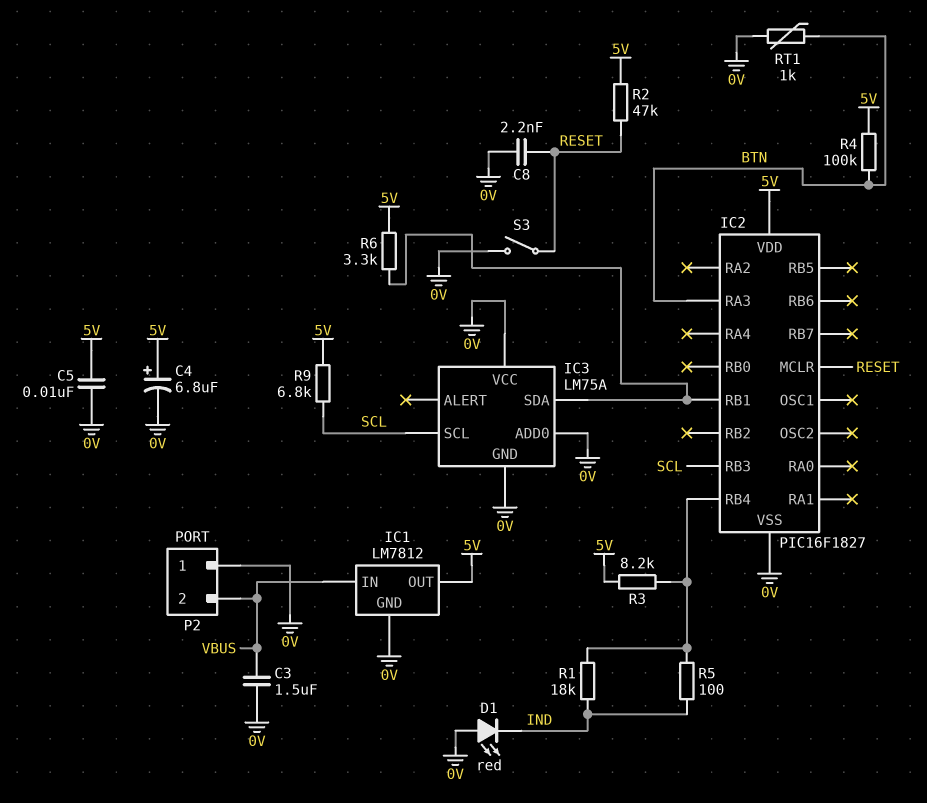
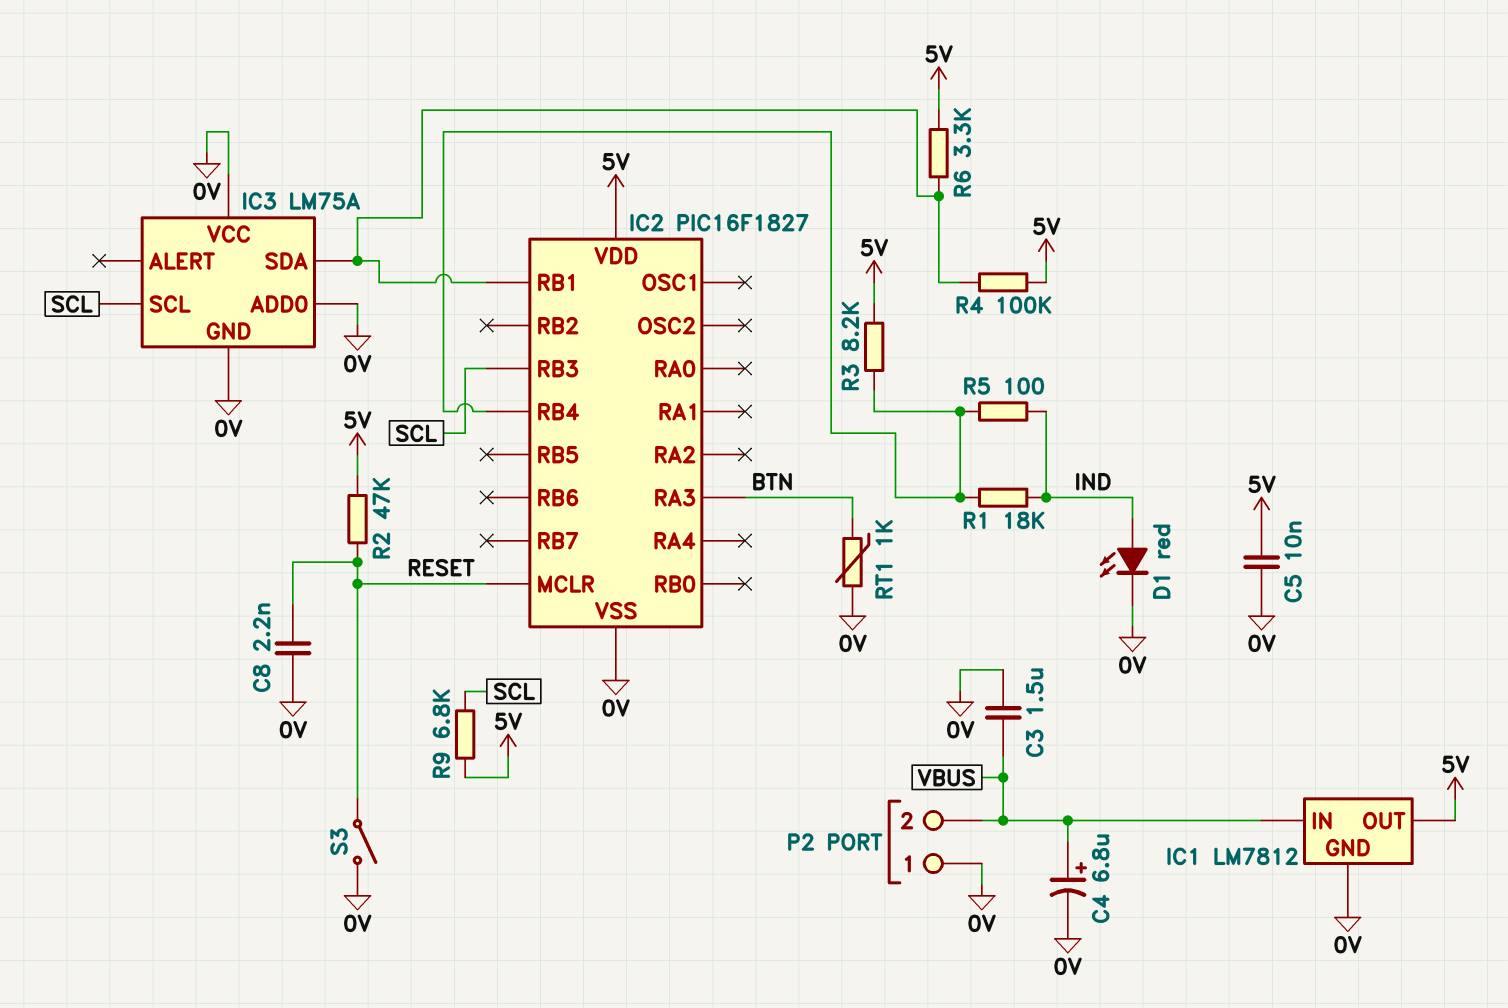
C4: 6.8uF (plus 5V, minus 0V) -> 6.8uF (plus VBUS, minus 0V)
D1: LED red (A 0V, K IND) -> LED red (A IND, K 0V)
R4: 100k (5V, BTN) -> 100k (5V, IC2/RB1)

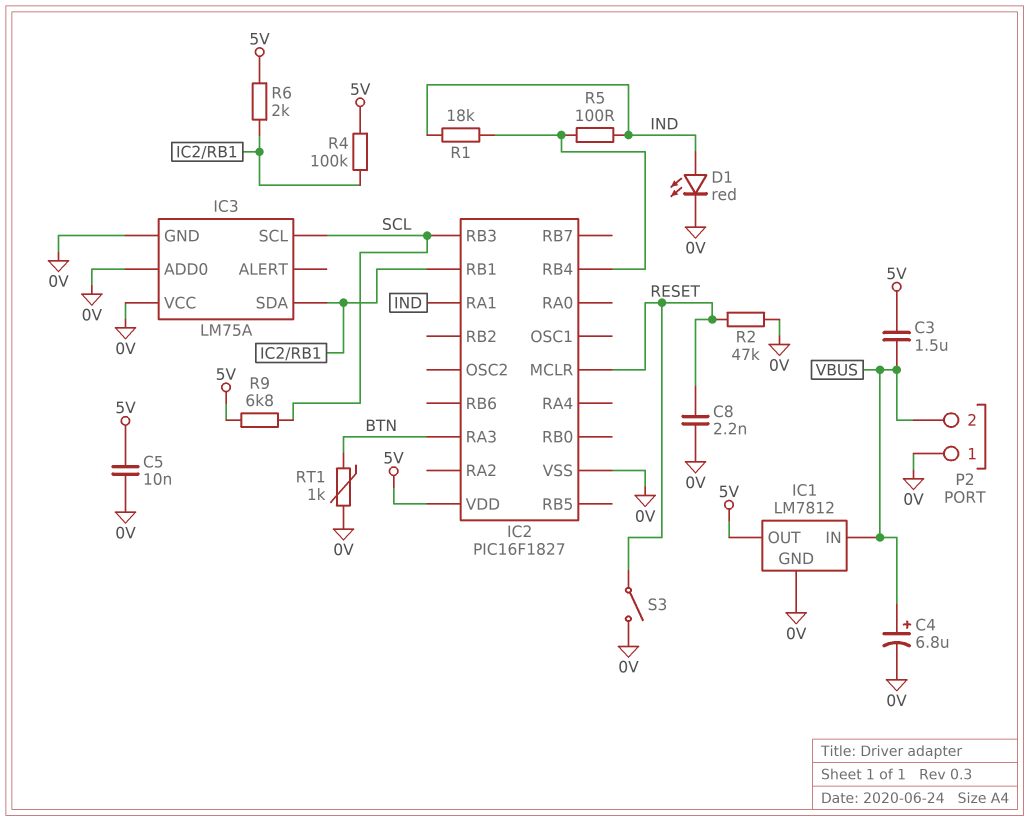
C3: 1.5uF (0V, VBUS) -> 1.5uF (5V, VBUS)
IC2 pin RA1: none -> IND
R2: 47k (5V, RESET) -> 47k (0V, RESET)
R3: 8.2k (5V, IC2/RB4) -> none
R6: 3.3k (5V, IC2/RB1) -> 2k (5V, IC2/RB1)

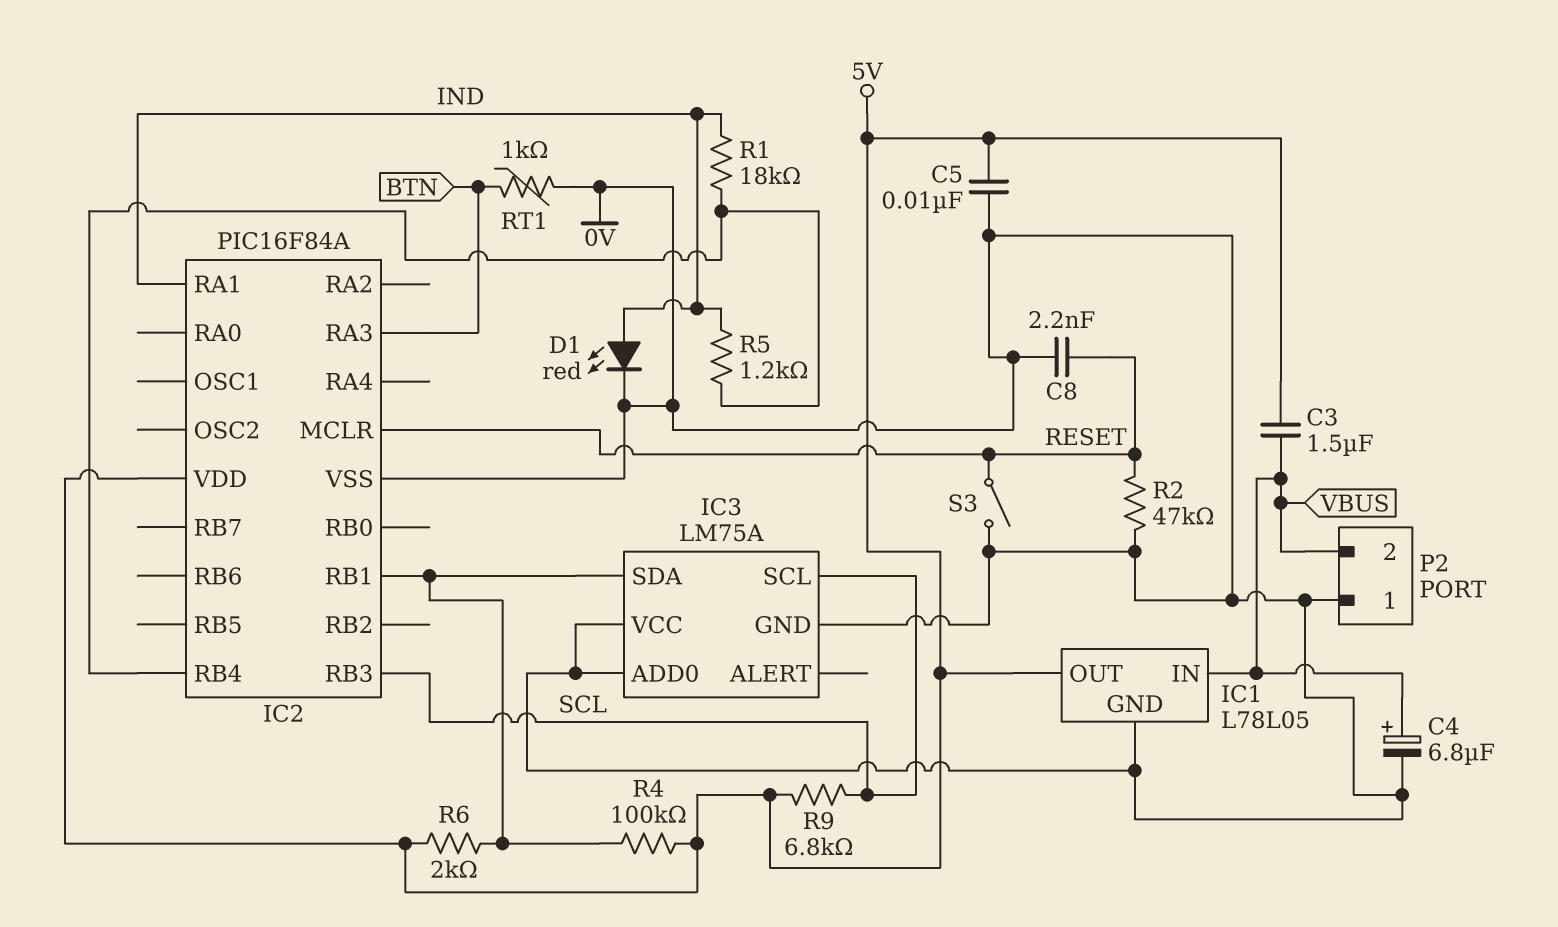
IC1: LM7812 -> L78L05
IC2: PIC16F1827 -> PIC16F84A
R5: 100 (IC2/RB4, IND) -> 1.2k (IC2/RB4, IND)

